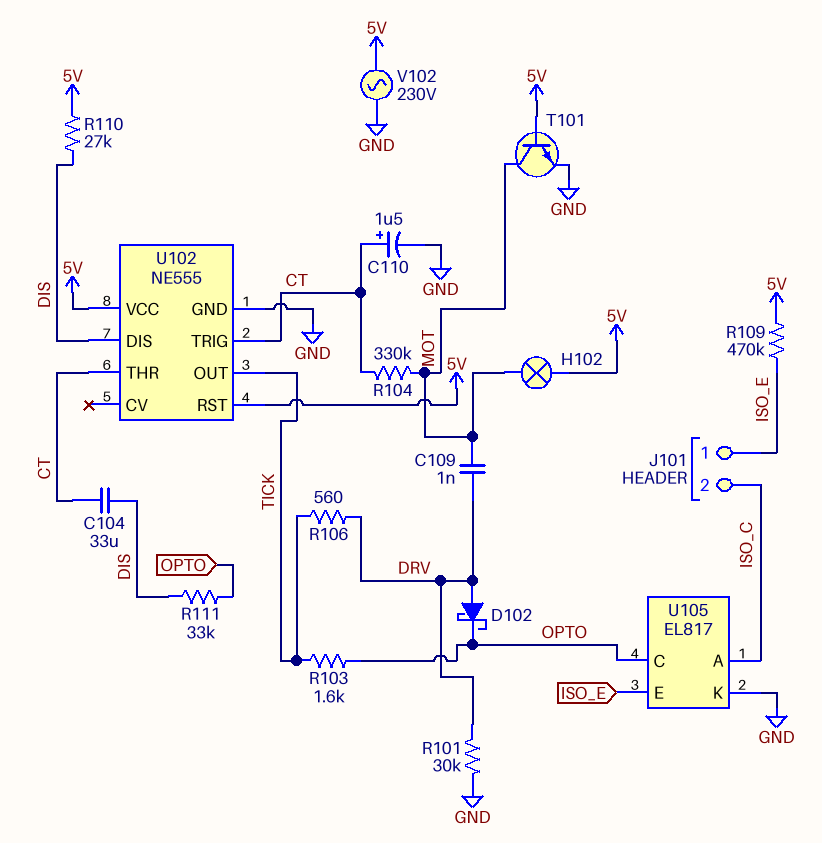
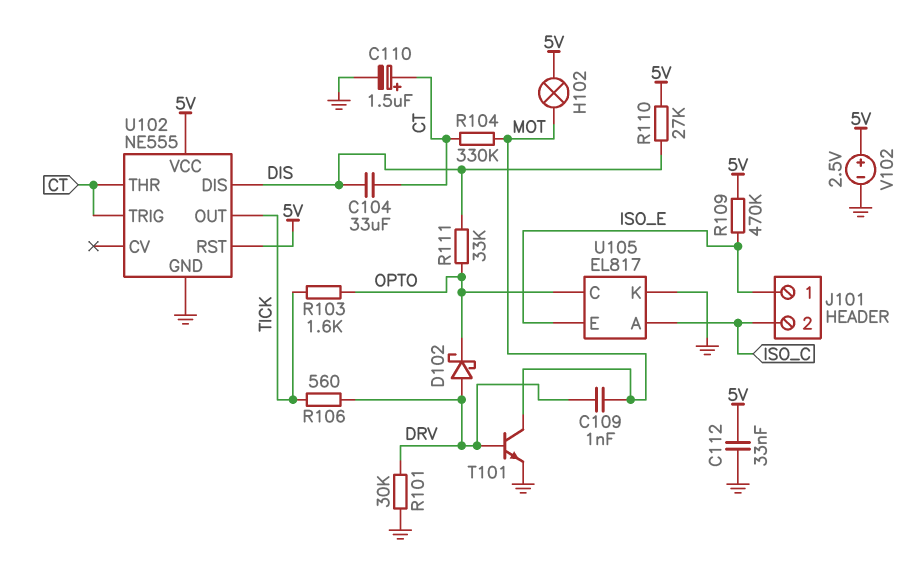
C112: none -> 33nF (5V, GND)
T101: NPN (B 5V, C MOT, E GND) -> NPN (B DRV, C MOT, E GND)
V102: AC 230V (5V, GND) -> 2.5V (plus 5V, minus GND)

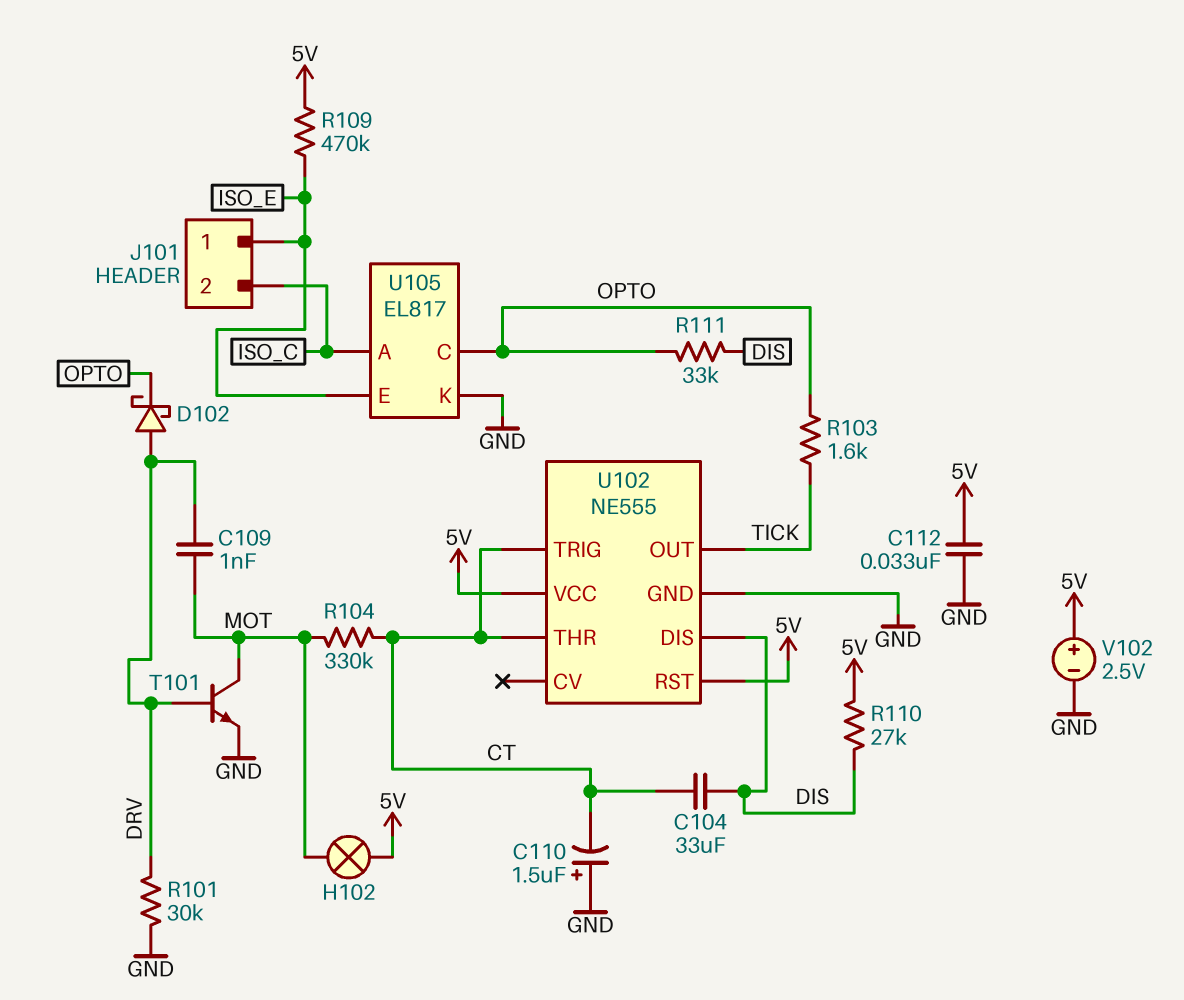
C110: 1.5uF (plus CT, minus GND) -> 1.5uF (plus GND, minus CT)
R106: 560 (DRV, TICK) -> none

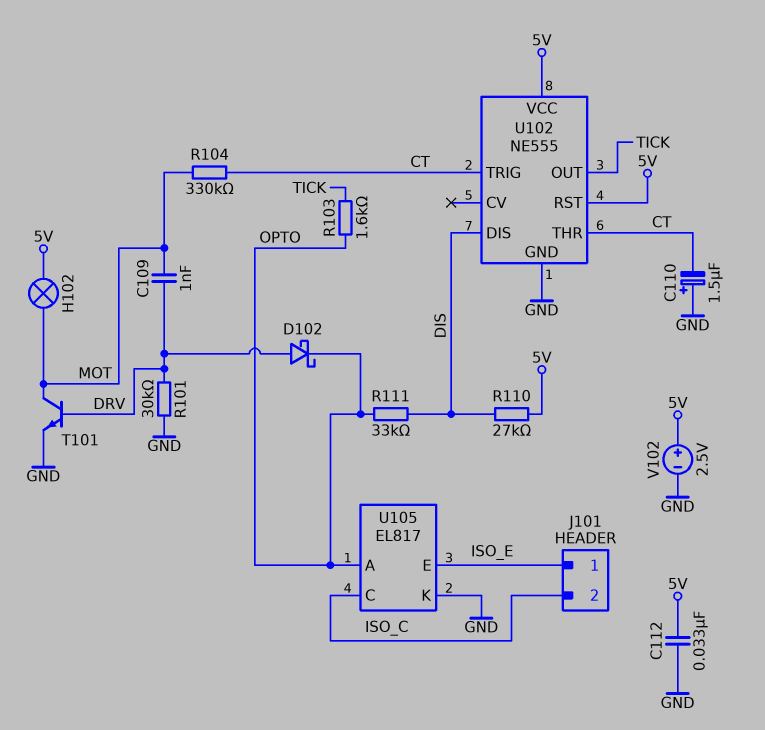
C104: 33uF (CT, DIS) -> none
R109: 470k (5V, ISO_E) -> none
U105 pin A: ISO_C -> OPTO
U105 pin C: OPTO -> ISO_C

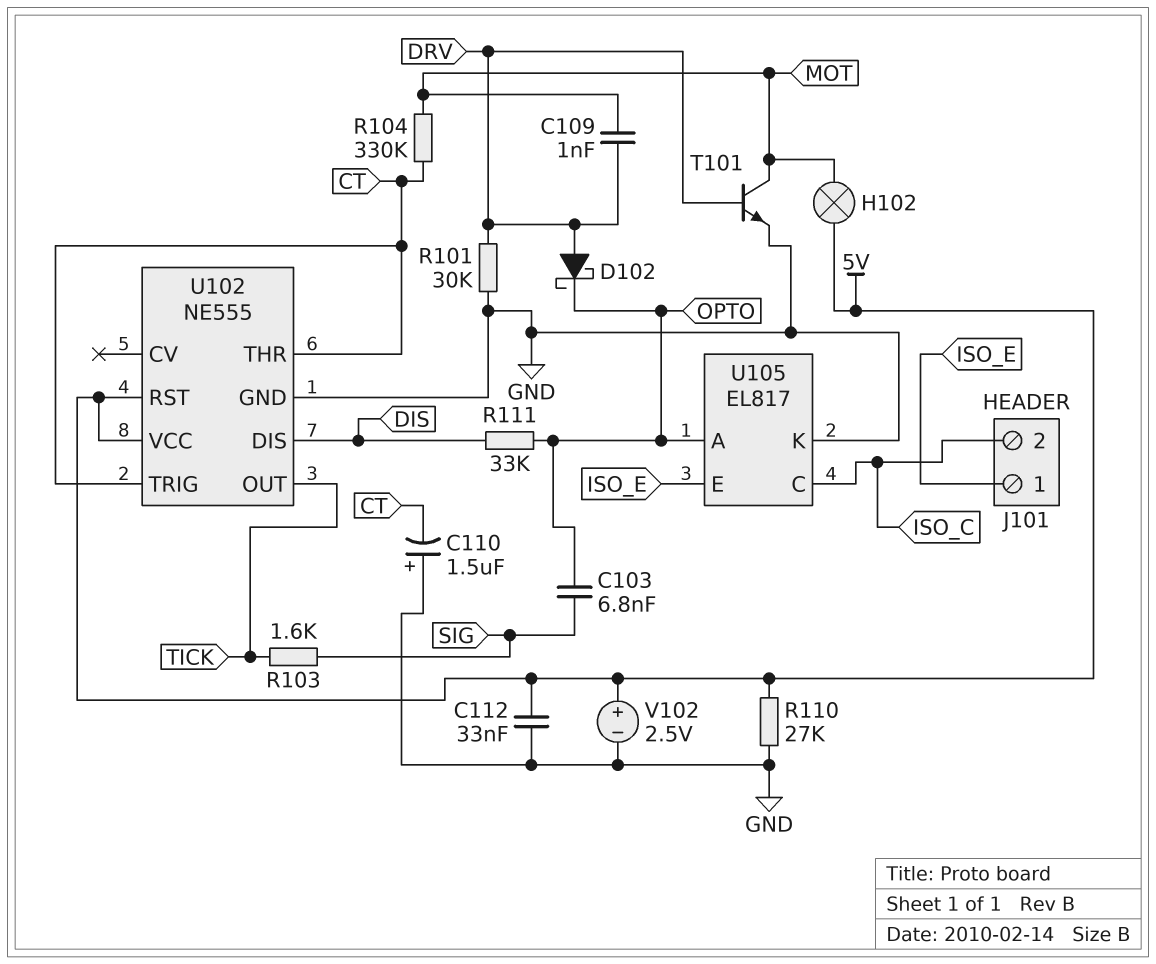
C103: none -> 6.8nF (OPTO, SIG)
R103: 1.6k (OPTO, TICK) -> 1.6k (SIG, TICK)
R110: 27k (5V, DIS) -> 27k (5V, GND)

